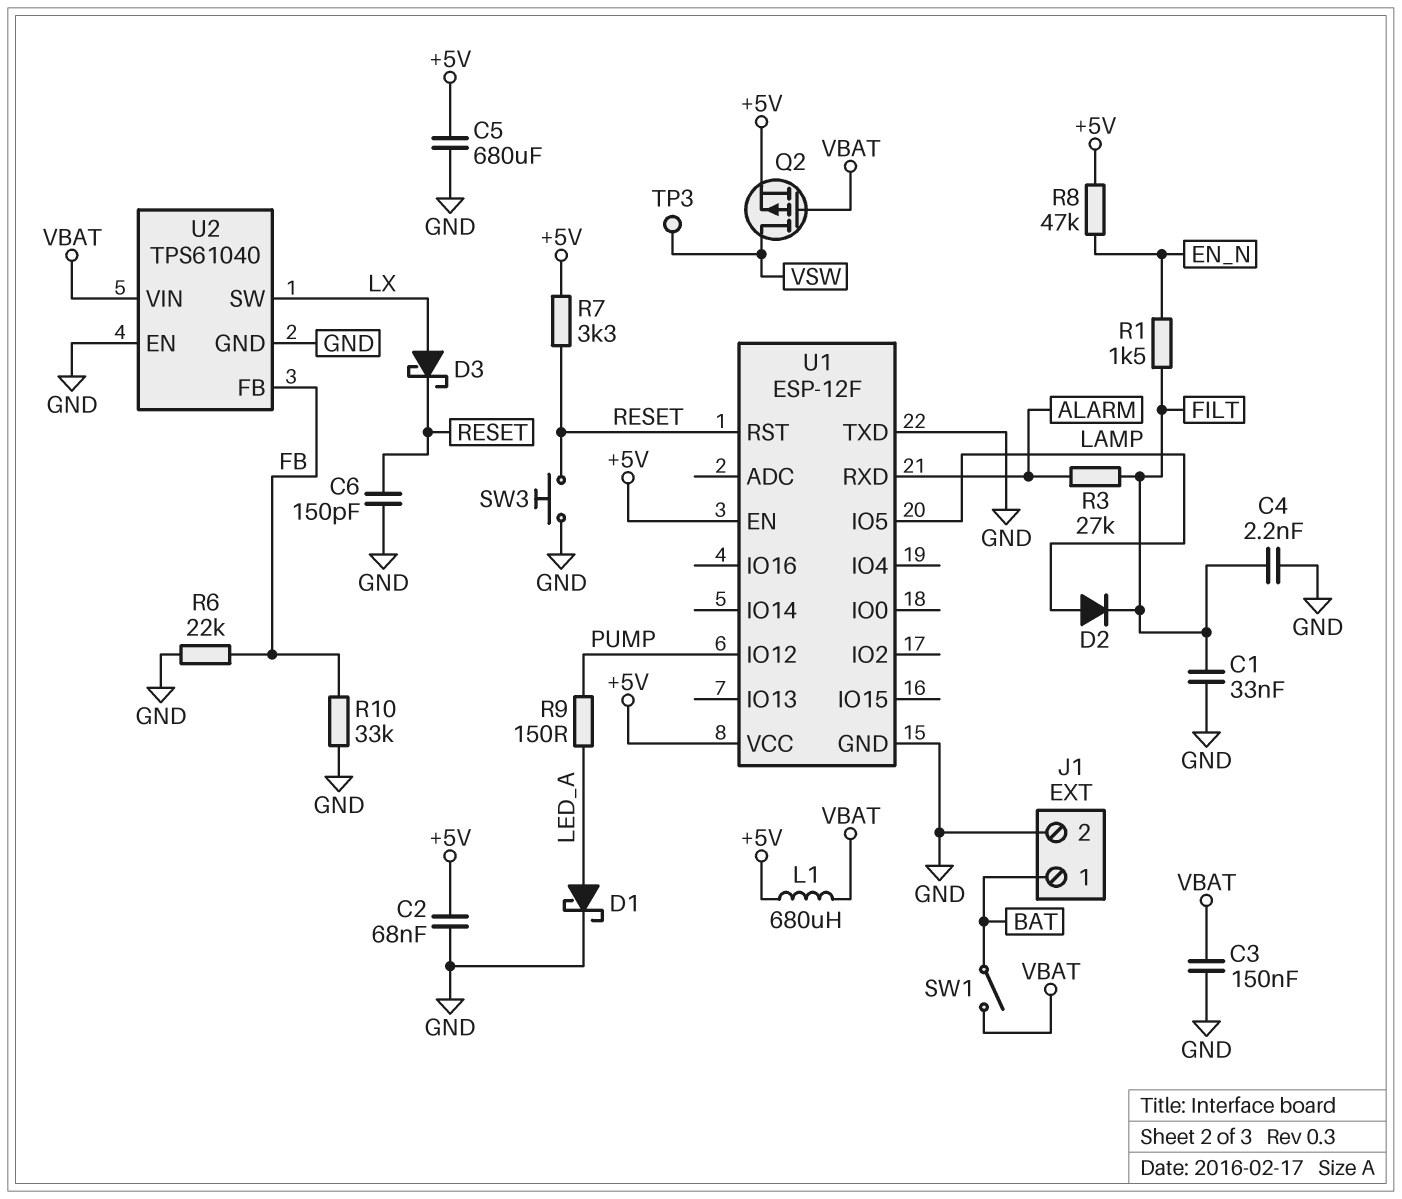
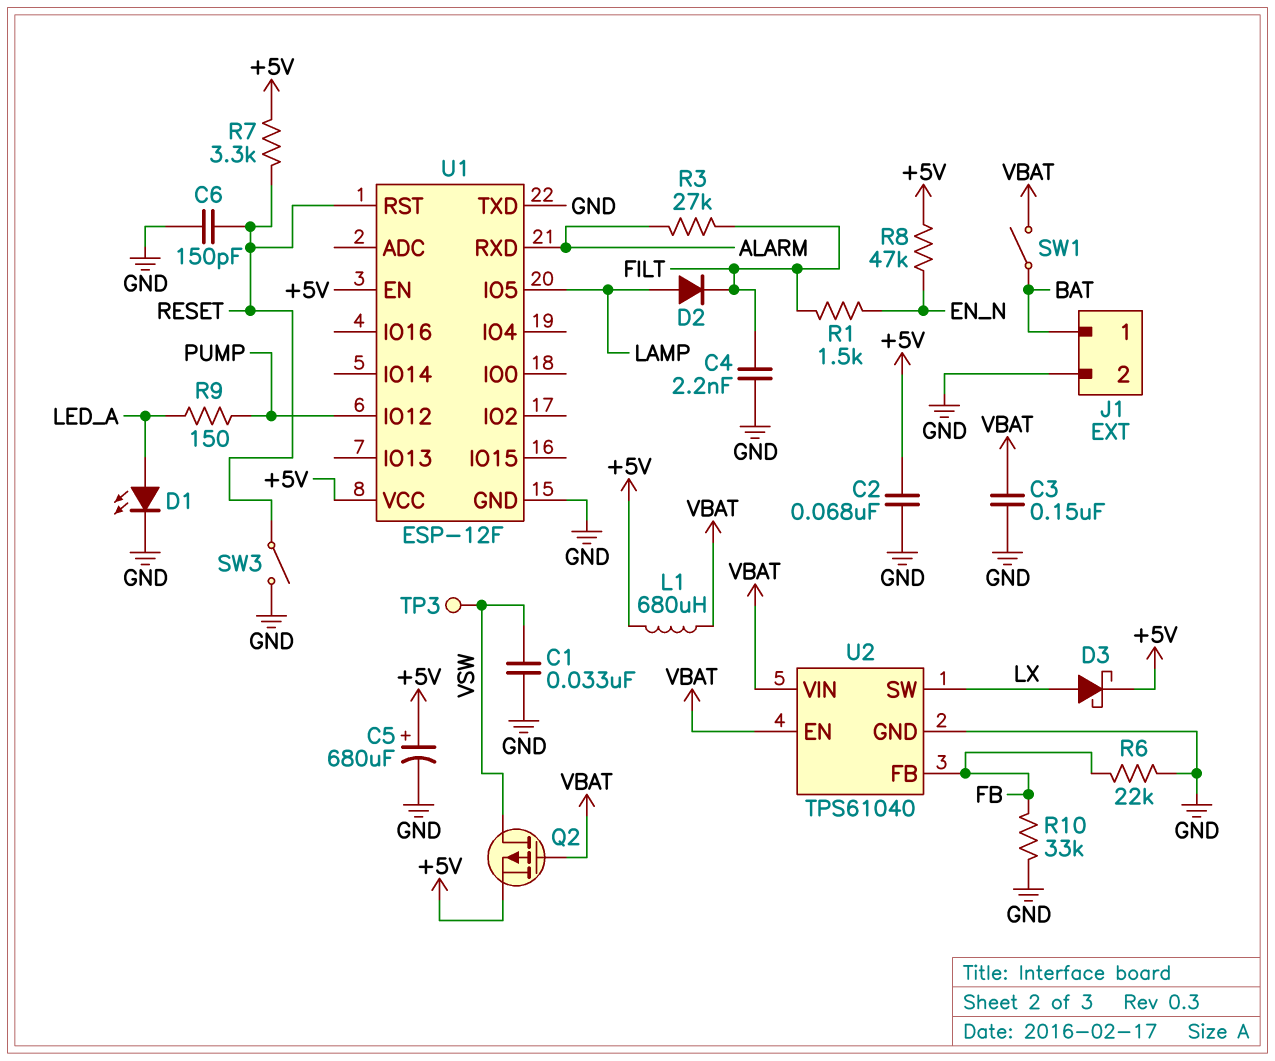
C1: 33nF (FILT, GND) -> 33nF (GND, VSW)
C5: 680uF (+5V, GND) -> 680uF (plus +5V, minus GND)
D1: schottky (A LED_A, K GND) -> LED (A LED_A, K GND)
D3: schottky (A LX, K RESET) -> schottky (A LX, K +5V)
SW3: button (GND, RESET) -> switch (GND, RESET)
U2 pin EN: GND -> VBAT

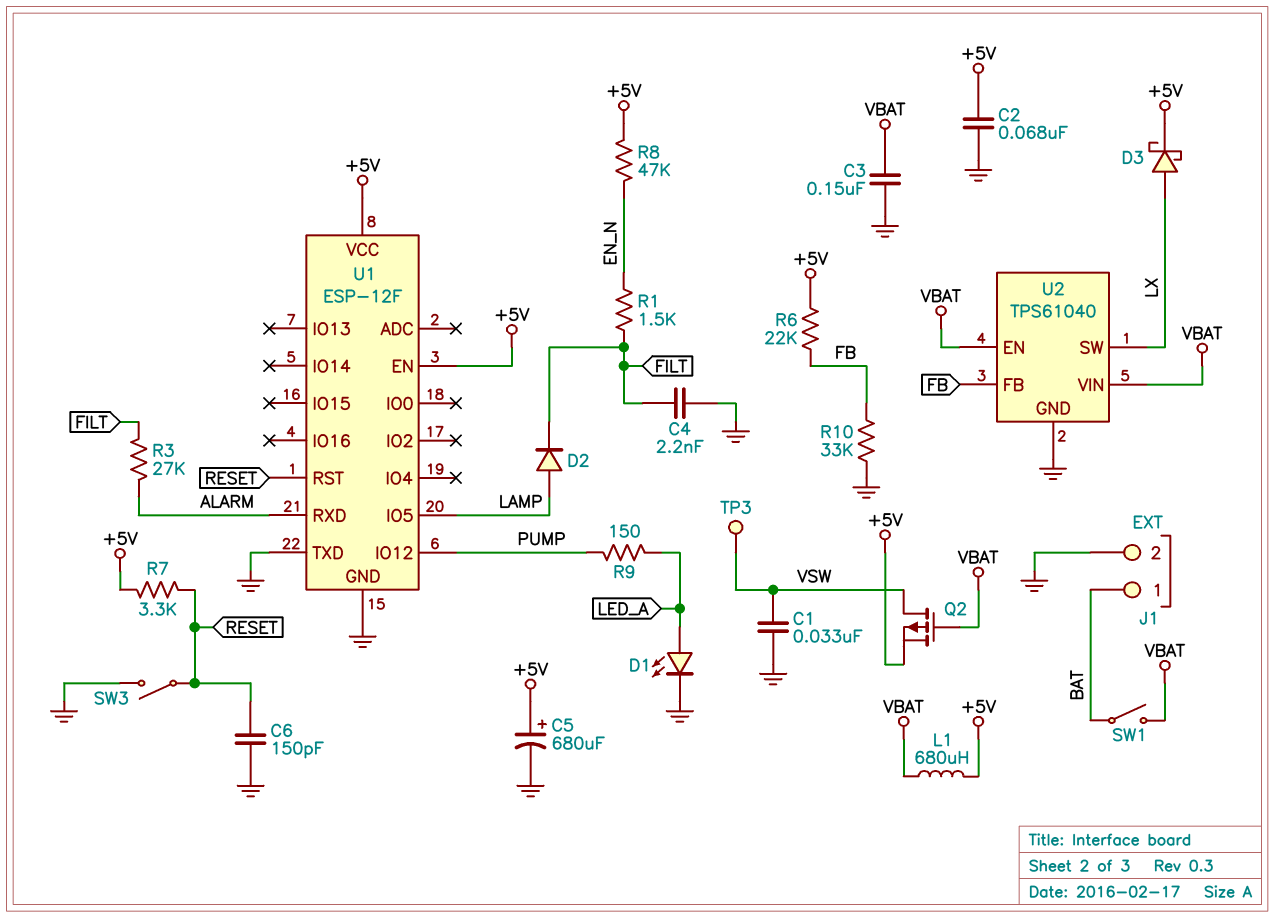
R6: 22k (FB, GND) -> 22k (+5V, FB)

